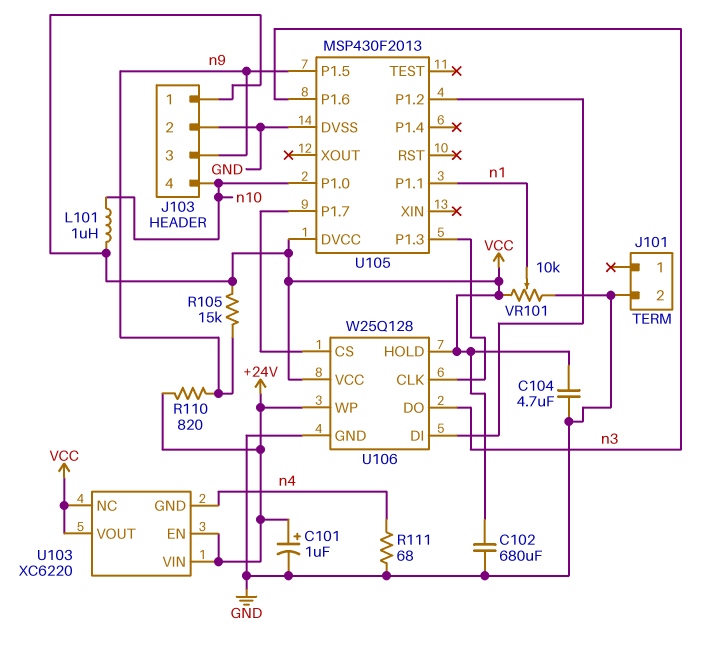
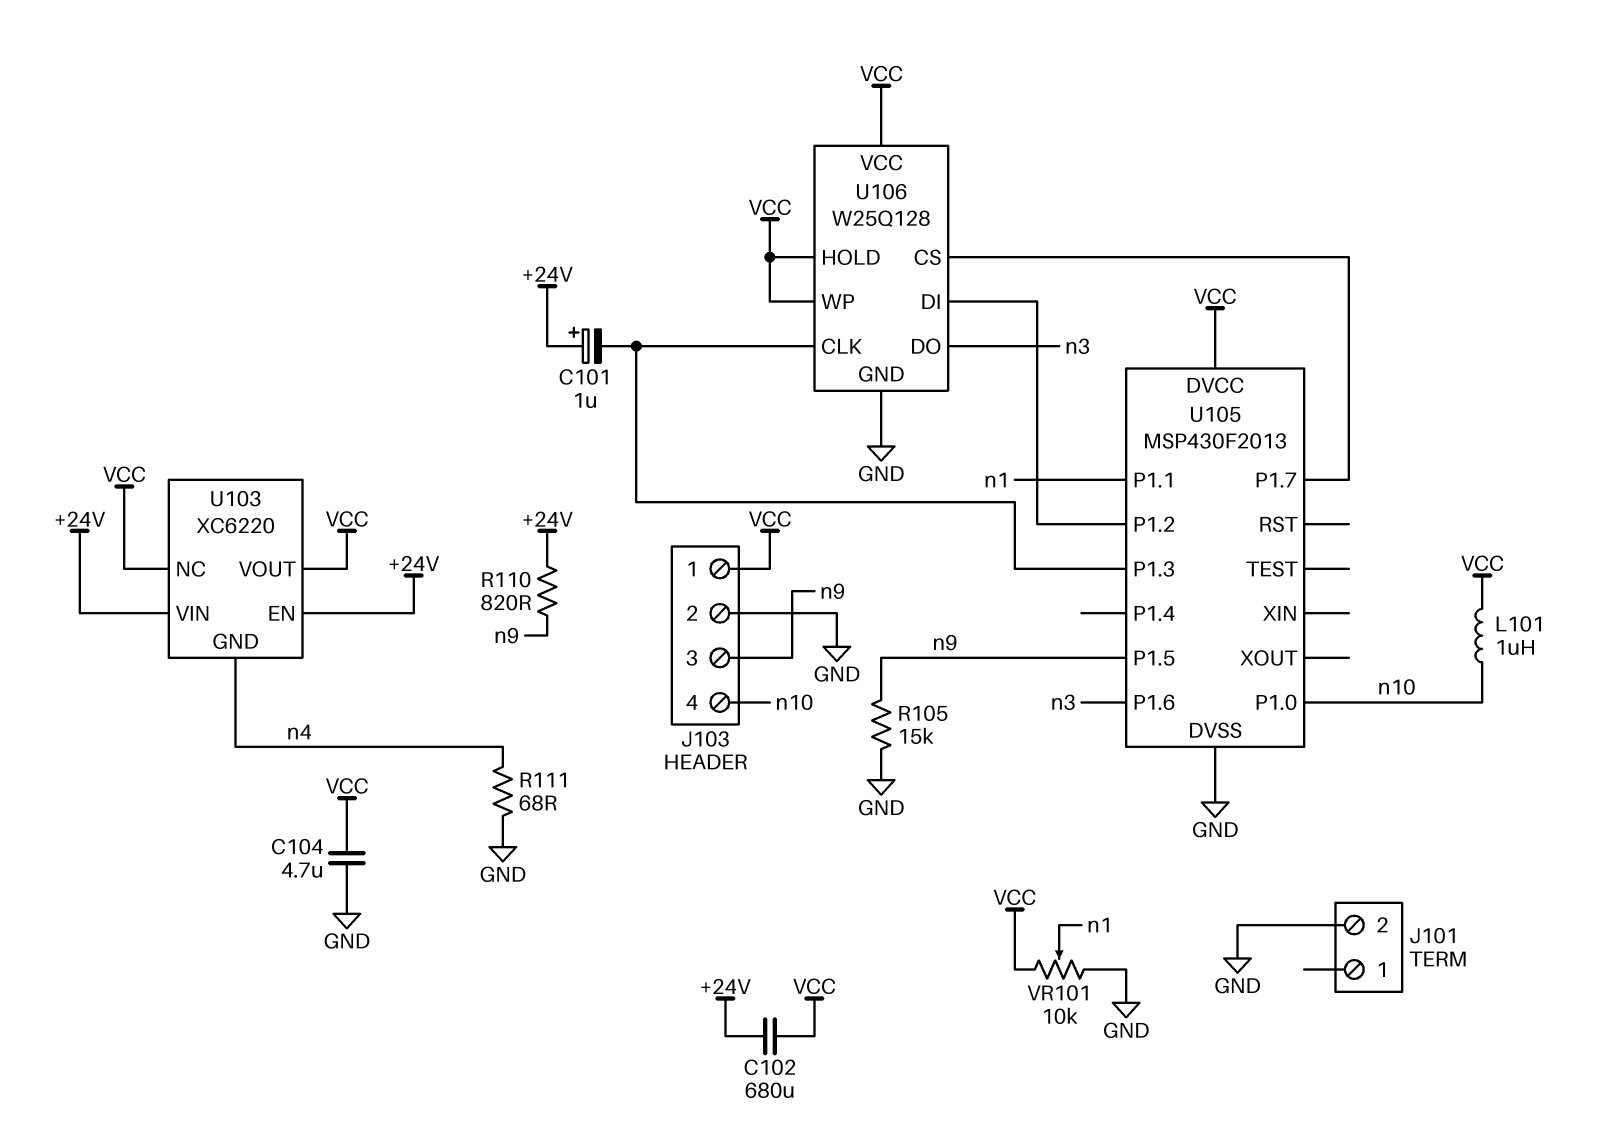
C101: 1uF (plus +24V, minus GND) -> 1uF (plus +24V, minus U105/P1.3)
C102: 680uF (GND, VCC) -> 680uF (+24V, VCC)
R105: 15k (VCC, n9) -> 15k (GND, n9)
U106 pin WP: +24V -> VCC

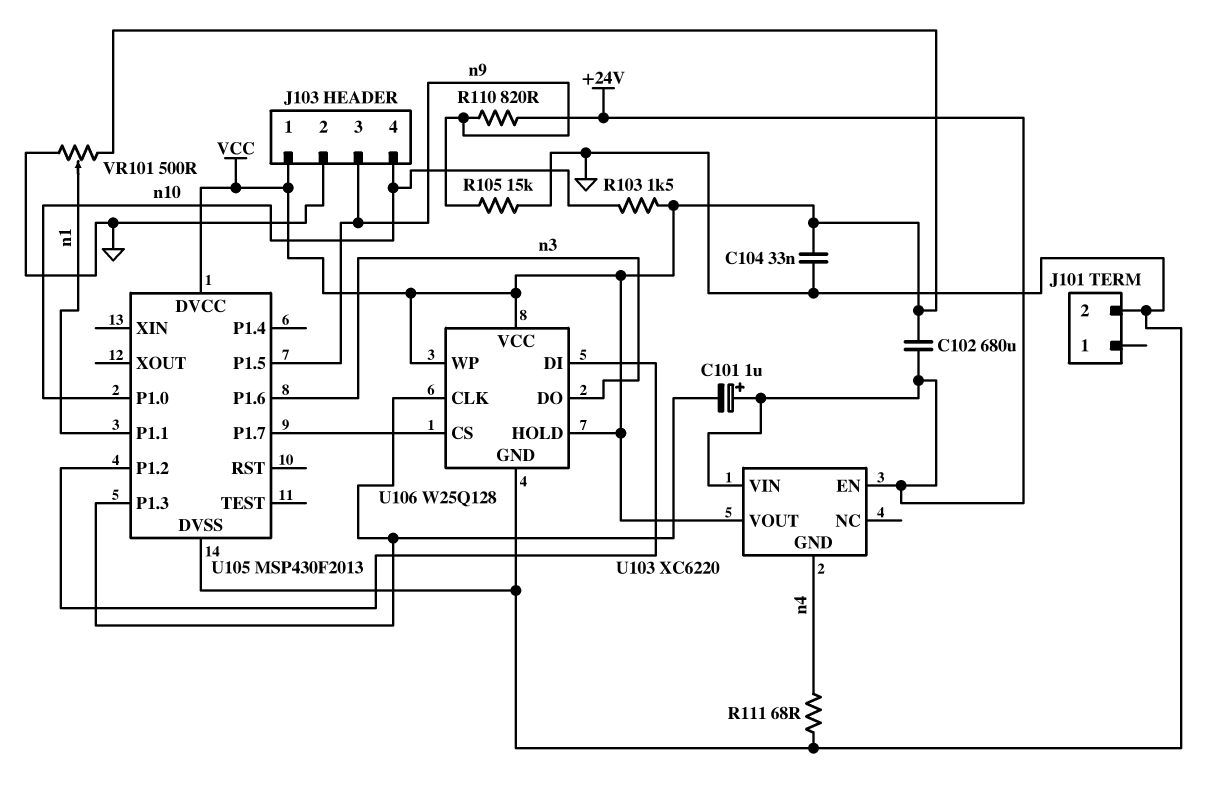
C104: 4.7uF (GND, VCC) -> 33nF (GND, VCC)
L101: 1uH (VCC, n10) -> none
R103: none -> 1.5k (VCC, n10)
U103 pin NC: VCC -> none
VR101: 10k (GND, VCC, wiper n1) -> 500 (GND, VCC, wiper n1)

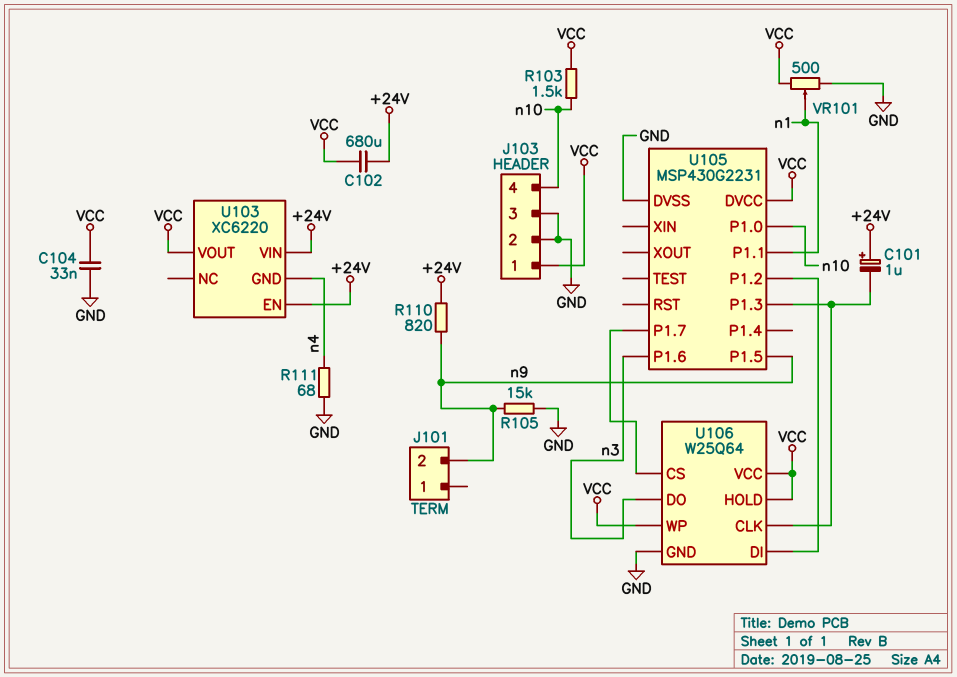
J101 pin 2: GND -> n9
J103 pin 3: n9 -> GND
U105: MSP430F2013 -> MSP430G2231
U106: W25Q128 -> W25Q64

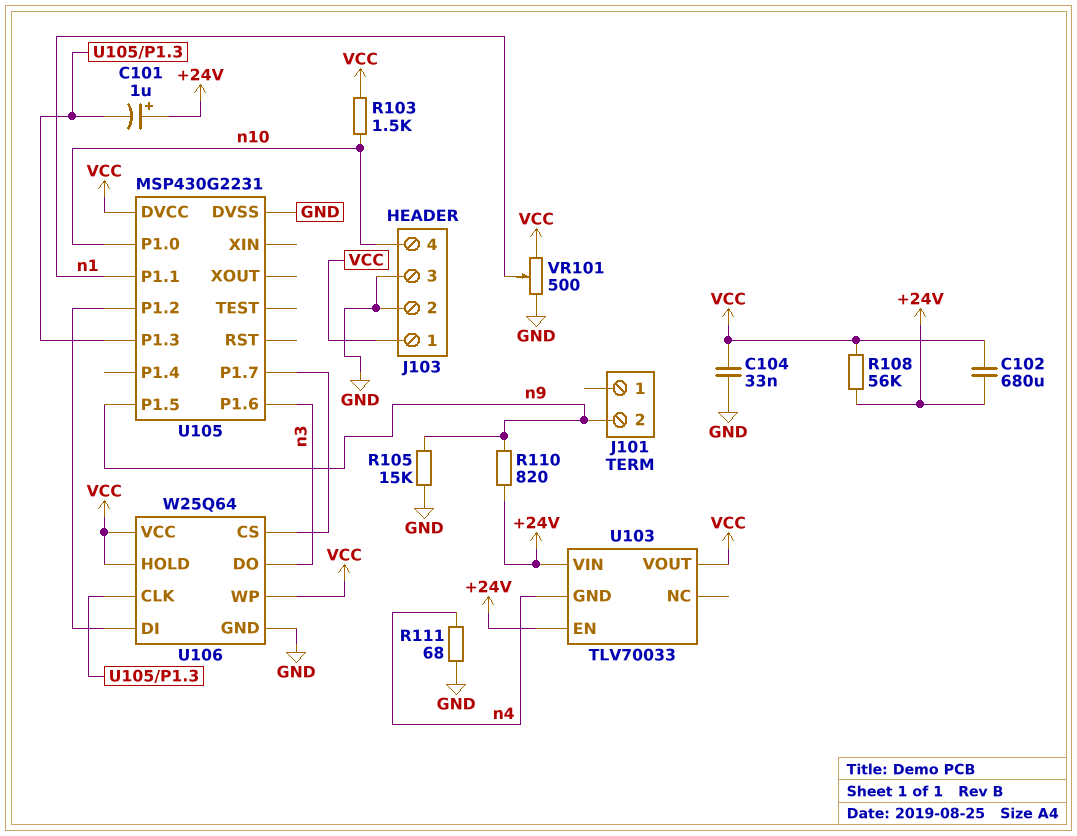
R108: none -> 56k (+24V, VCC)
U103: XC6220 -> TLV70033

